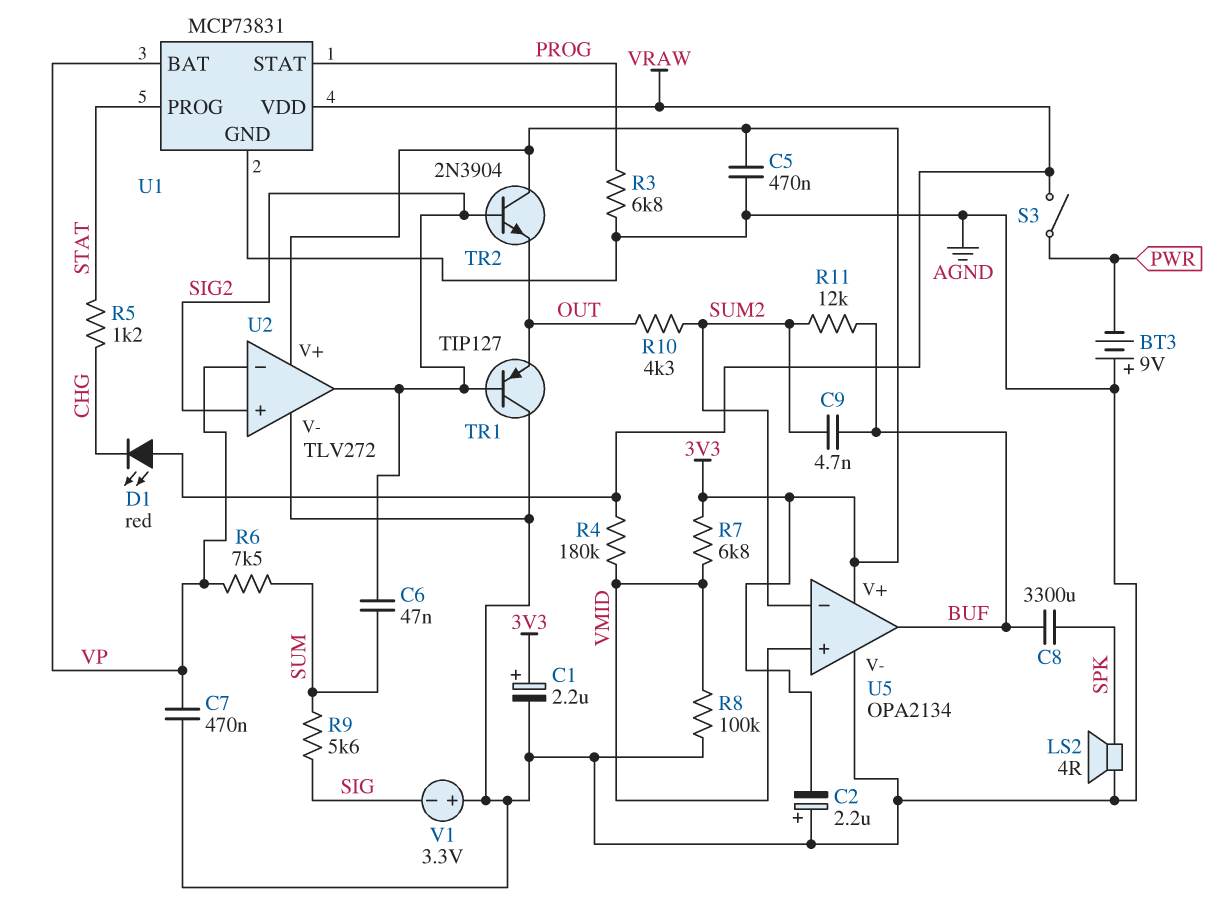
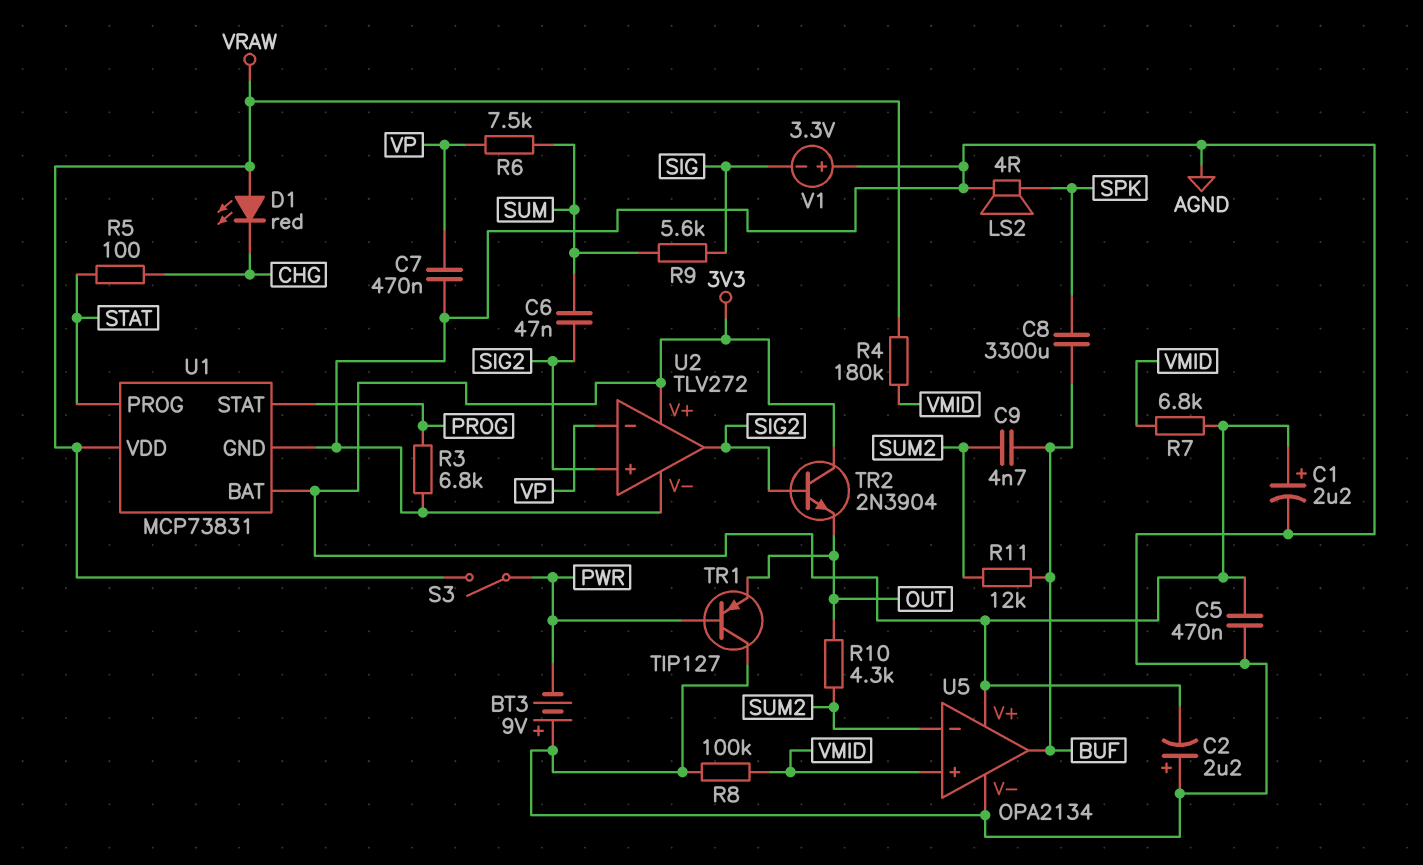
R5: 1.2k (CHG, STAT) -> 100 (CHG, STAT)
TR1: PNP TIP127 (B SIG2, C AGND, E OUT) -> PNP TIP127 (B PWR, C AGND, E OUT)
U1 pin BAT: VP -> 3V3

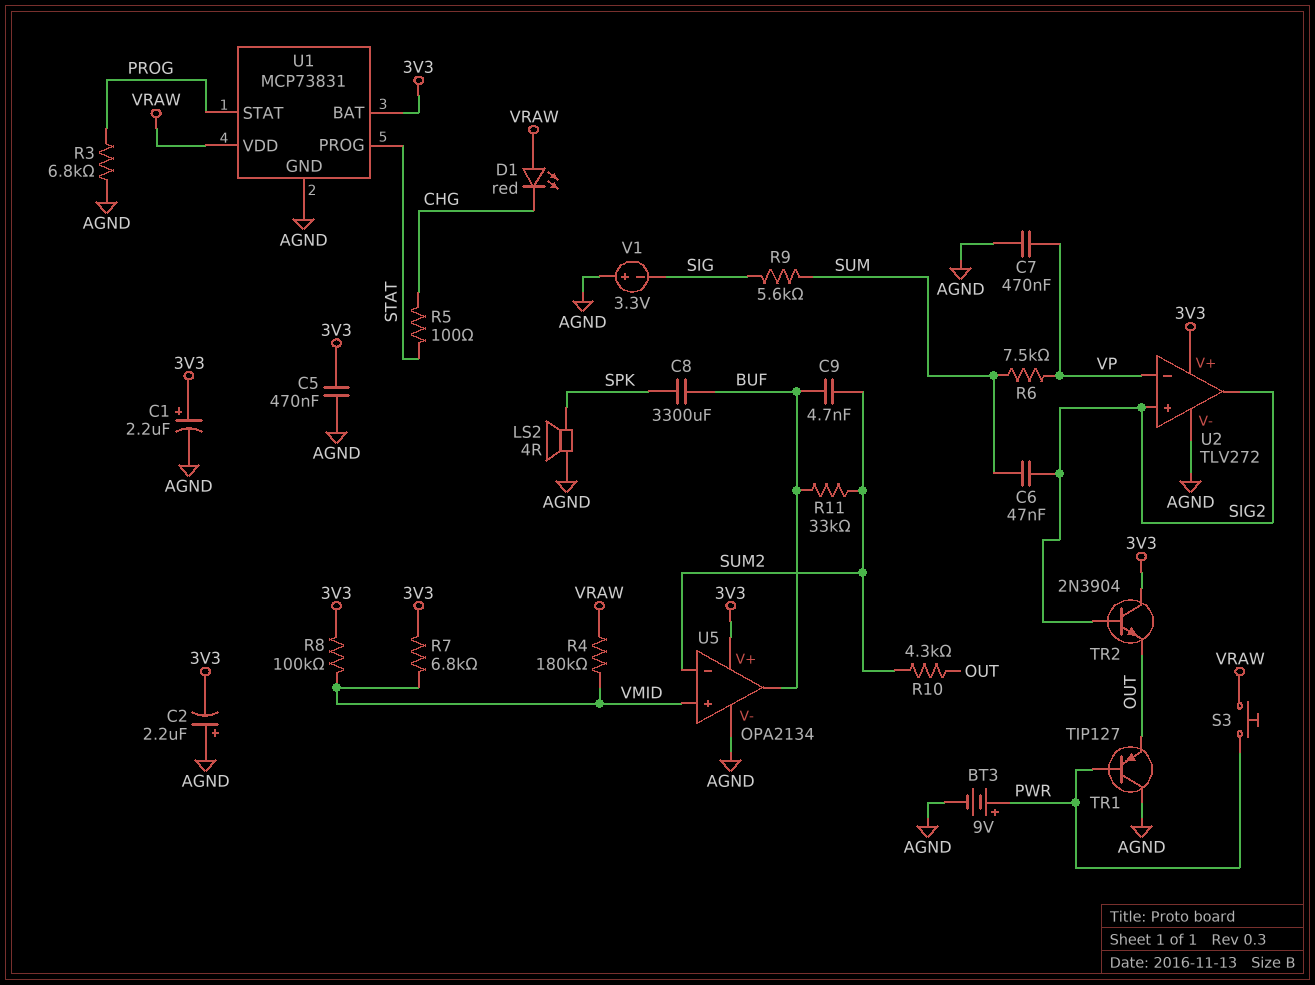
BT3: 9V (plus AGND, minus PWR) -> 9V (plus PWR, minus AGND)
R8: 100k (AGND, VMID) -> 100k (3V3, VMID)
R11: 12k (BUF, SUM2) -> 33k (BUF, SUM2)
S3: switch (PWR, VRAW) -> button (PWR, VRAW)

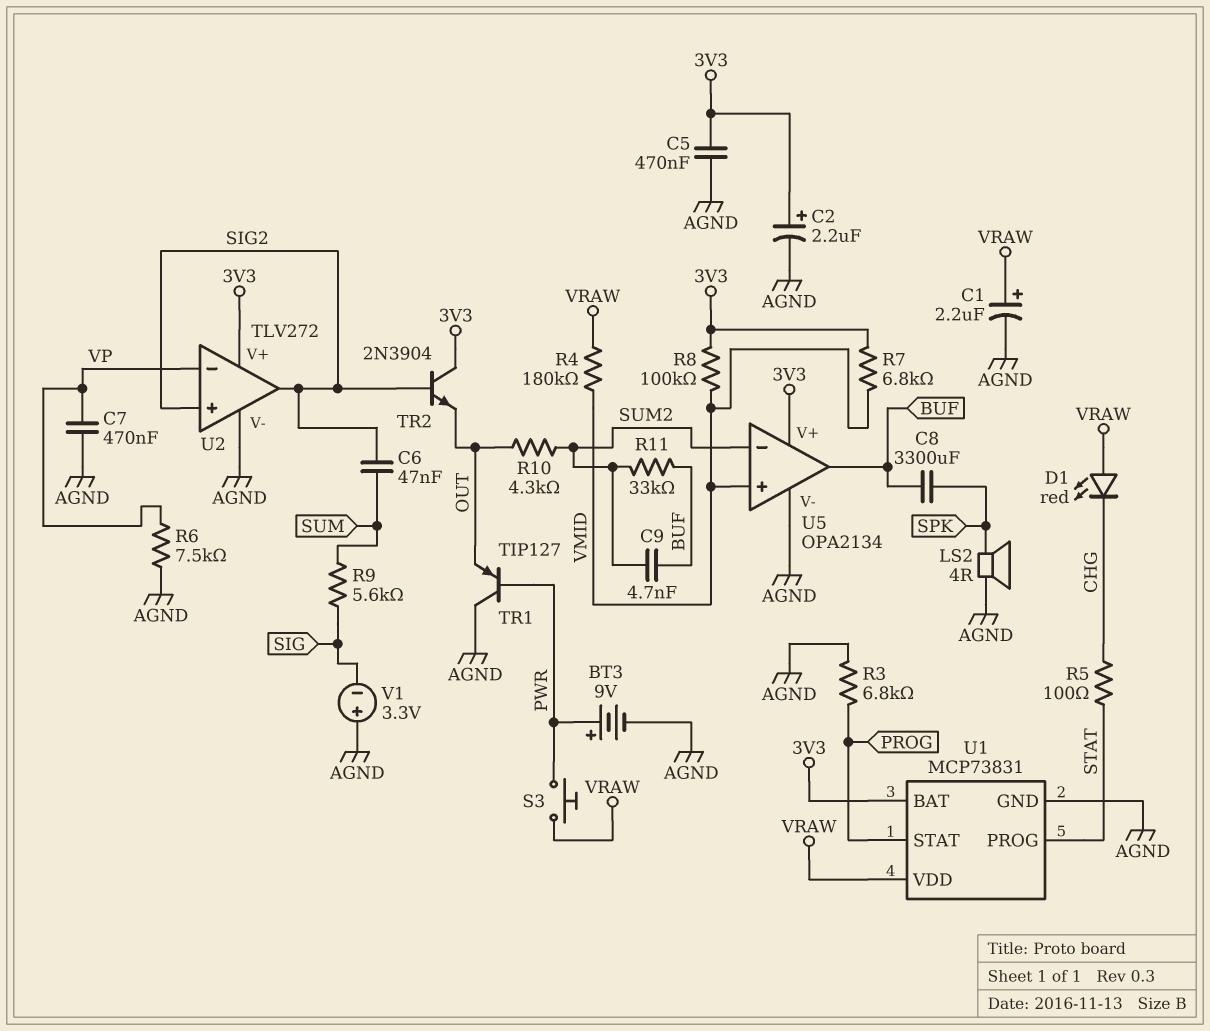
C1: 2.2uF (plus 3V3, minus AGND) -> 2.2uF (plus VRAW, minus AGND)
C2: 2.2uF (plus AGND, minus 3V3) -> 2.2uF (plus 3V3, minus AGND)
R6: 7.5k (SUM, VP) -> 7.5k (AGND, VP)

